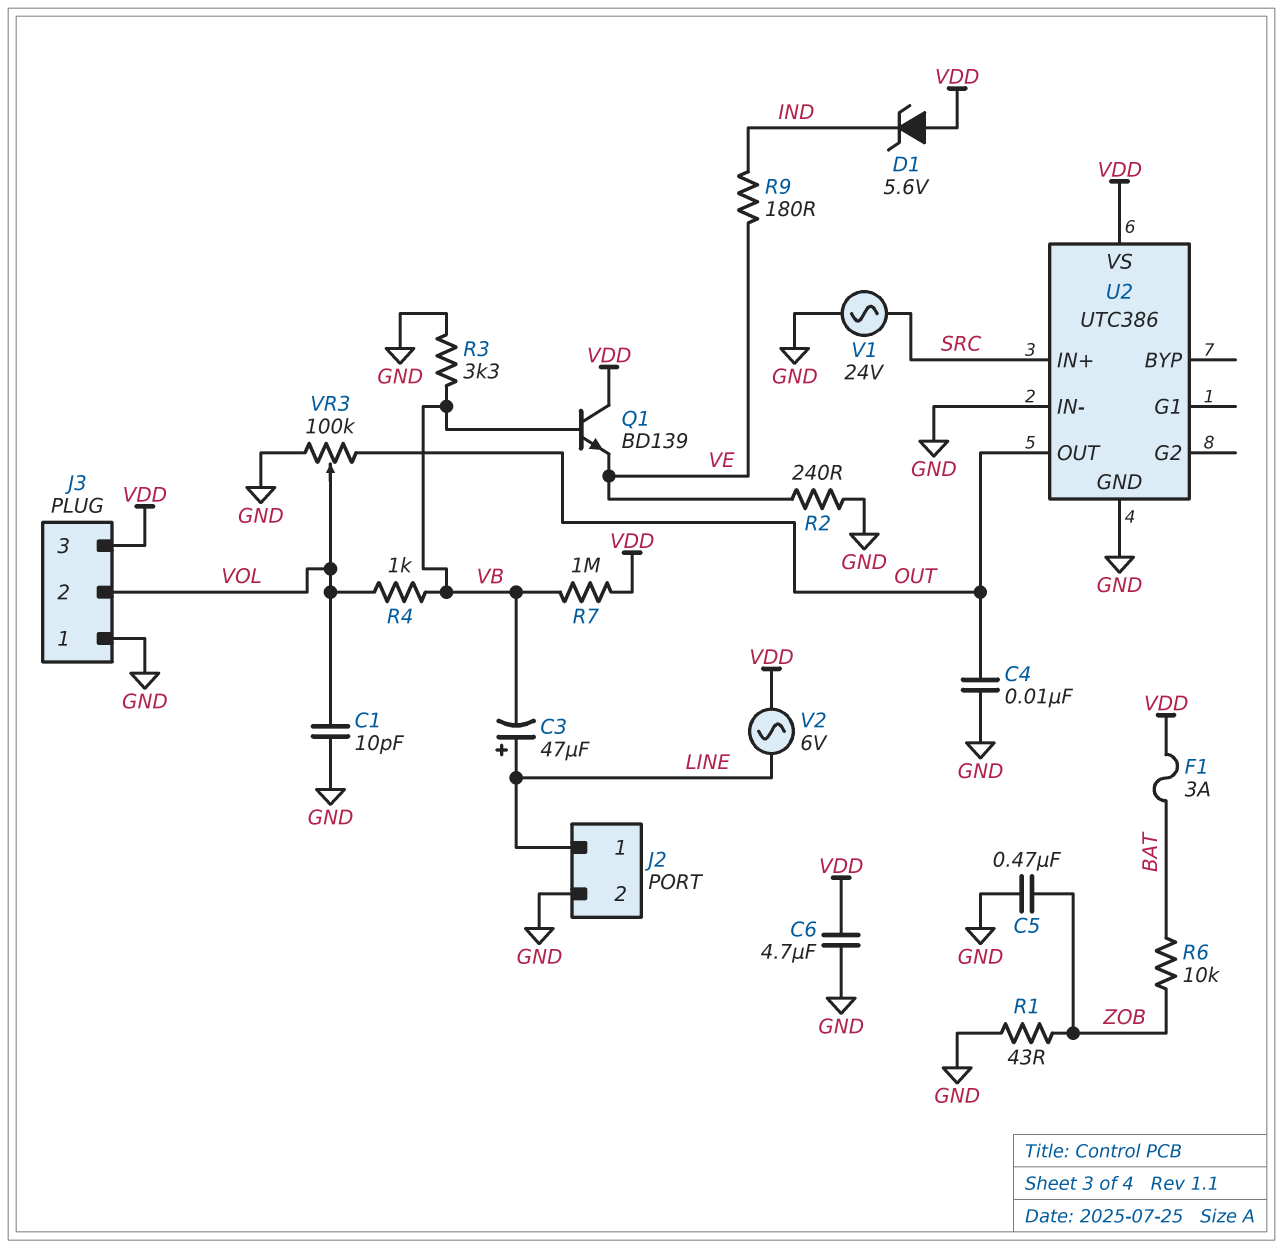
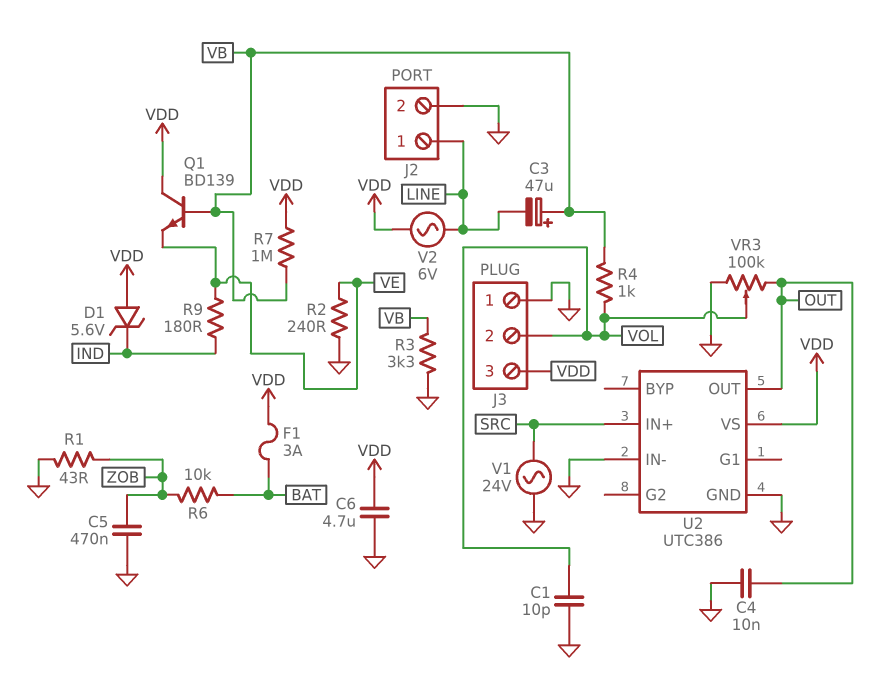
C3: 47uF (plus LINE, minus VB) -> 47uF (plus VB, minus LINE)

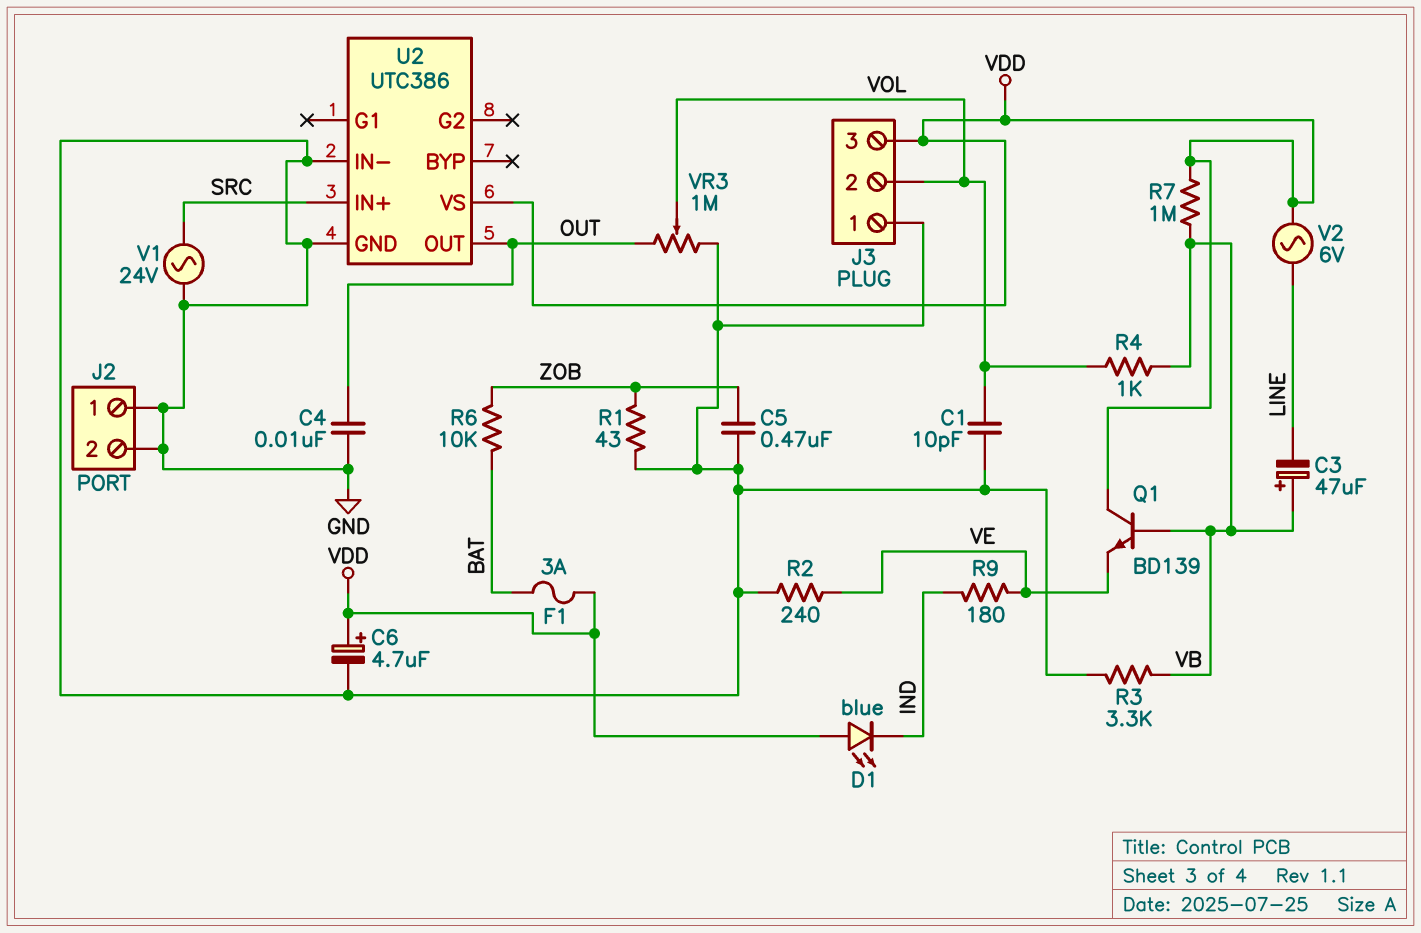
C6: 4.7uF (GND, VDD) -> 4.7uF (plus VDD, minus GND)
D1: zener 5.6V (A VDD, K IND) -> LED blue (A VDD, K IND)
J2 pin 1: LINE -> GND
VR3: 100k (GND, OUT, wiper VOL) -> 1M (GND, OUT, wiper VOL)

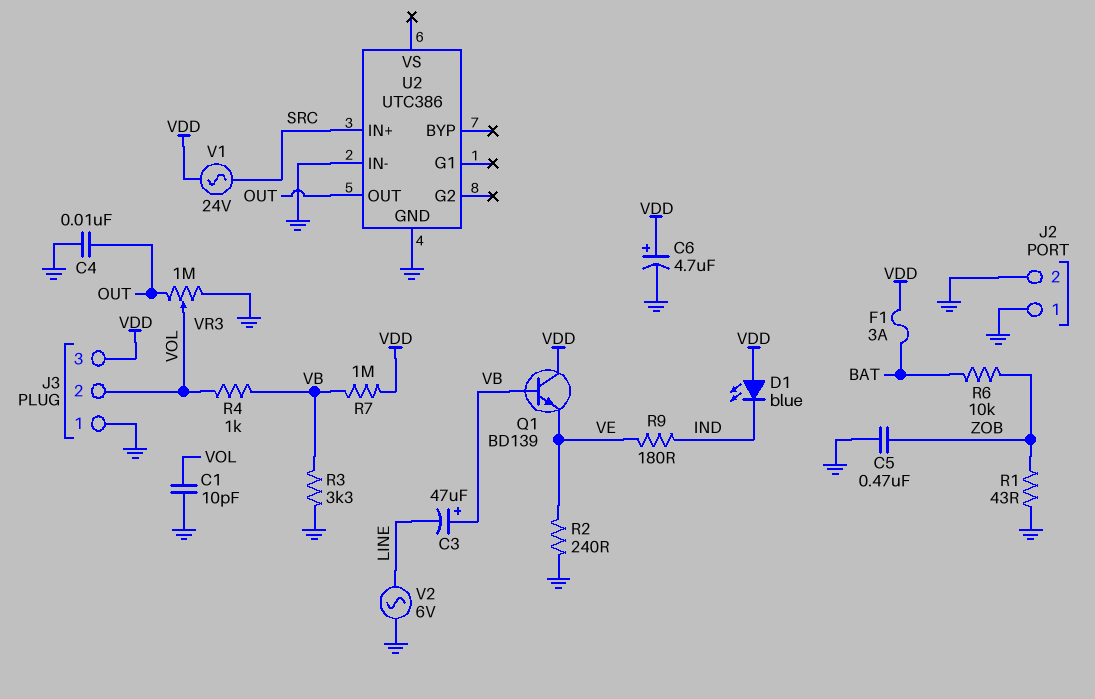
U2 pin VS: VDD -> none
V1: AC 24V (GND, SRC) -> AC 24V (SRC, VDD)
V2: AC 6V (LINE, VDD) -> AC 6V (GND, LINE)

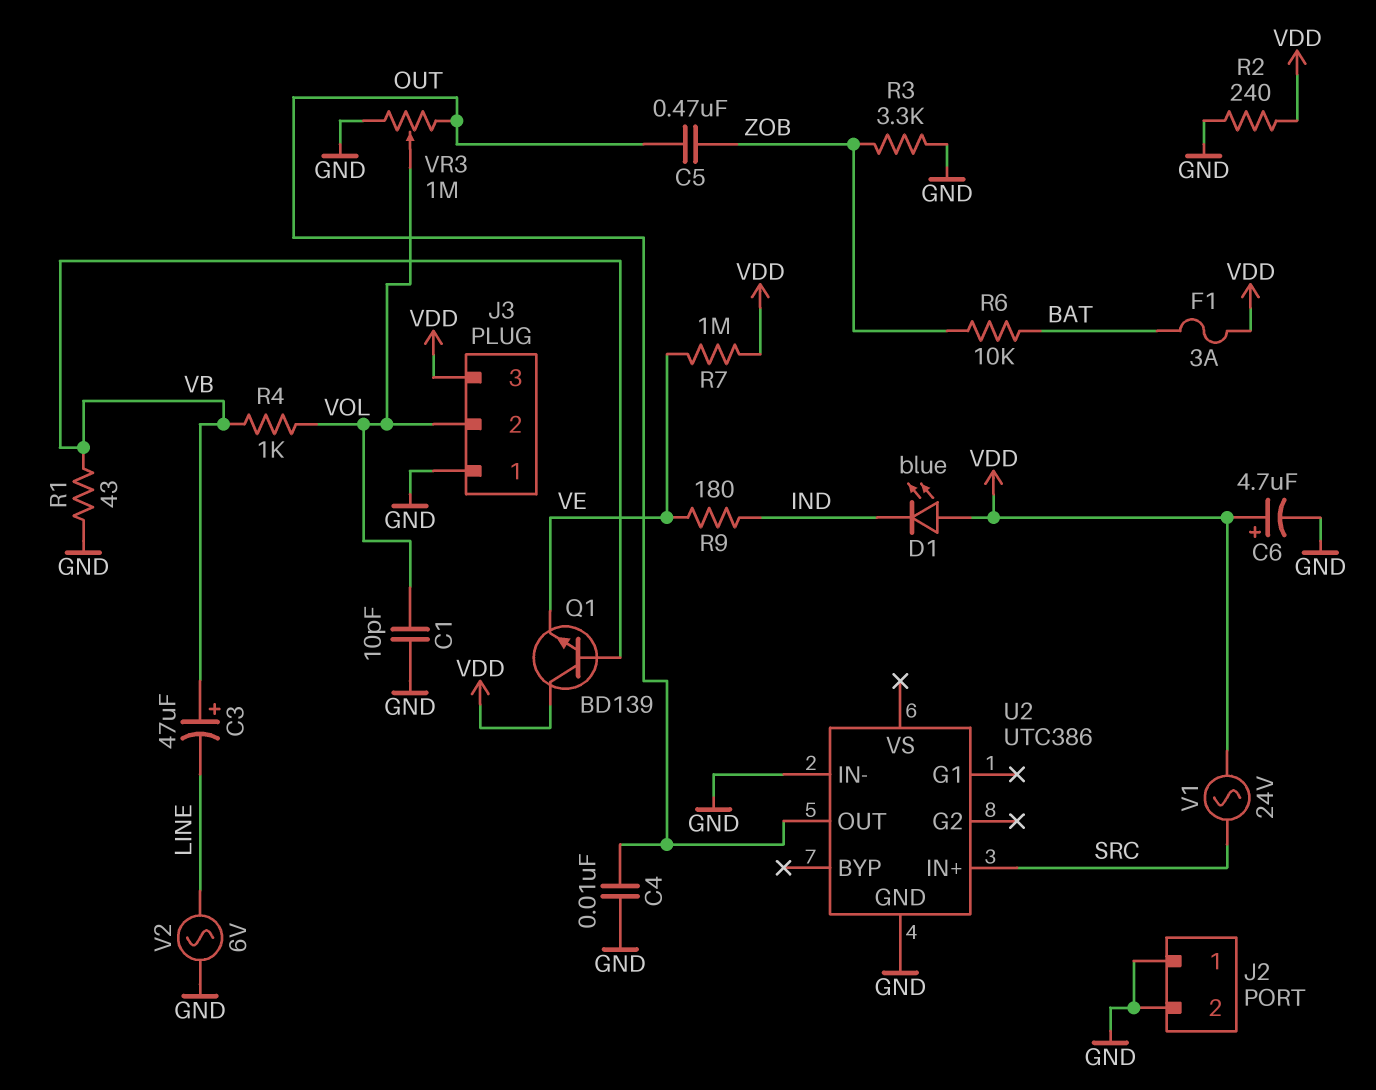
C5: 470nF (GND, ZOB) -> 470nF (OUT, ZOB)
R1: 43 (GND, ZOB) -> 43 (GND, VB)
R2: 240 (GND, VE) -> 240 (GND, VDD)
R3: 3.3k (GND, VB) -> 3.3k (GND, ZOB)
R7: 1M (VB, VDD) -> 1M (VDD, VE)

